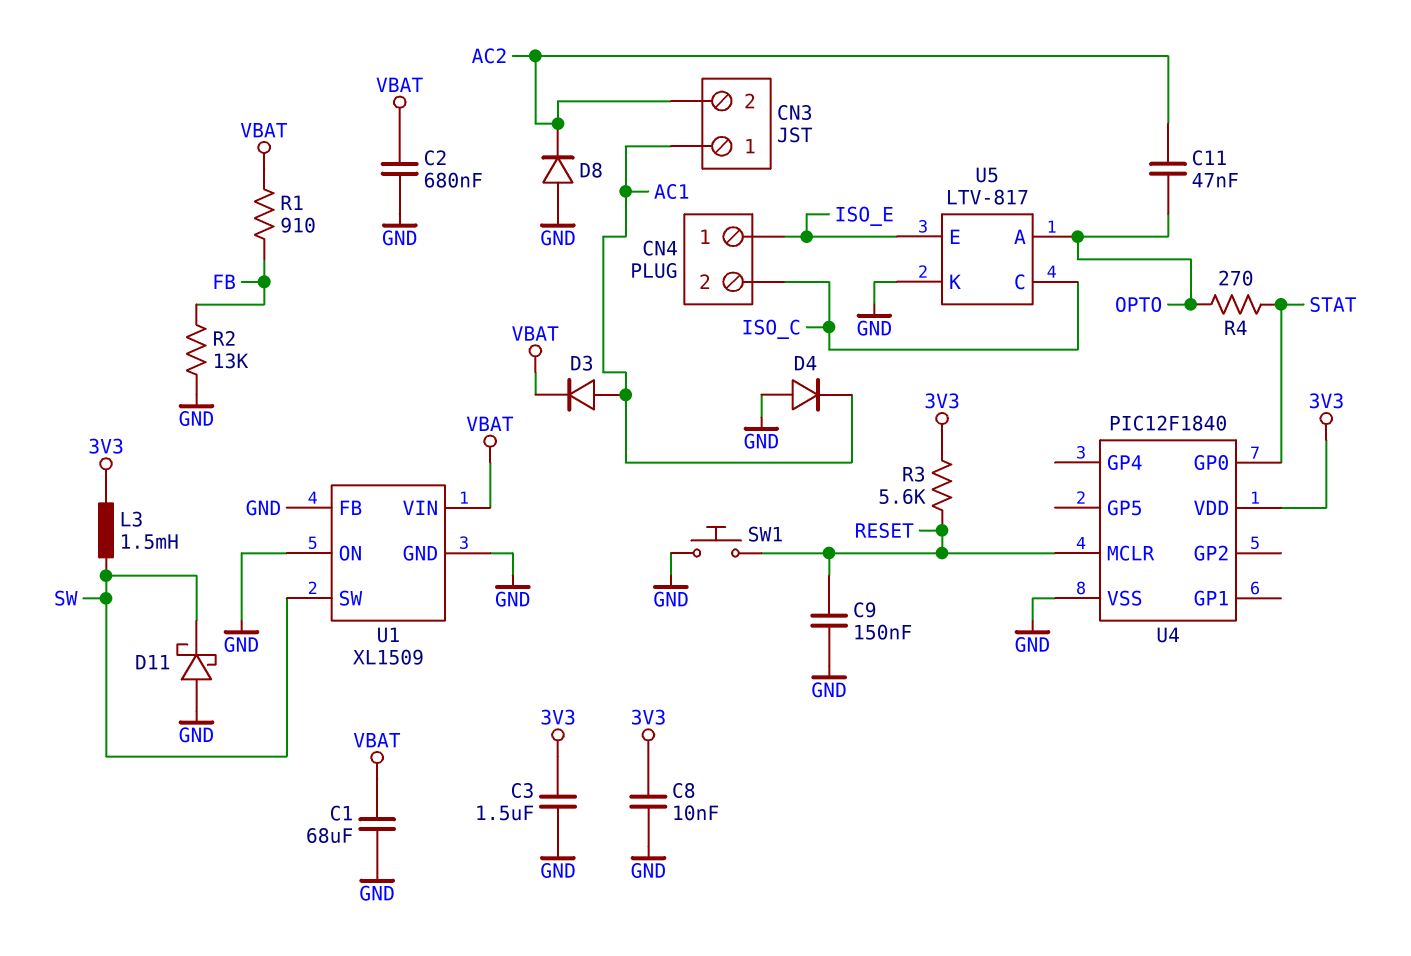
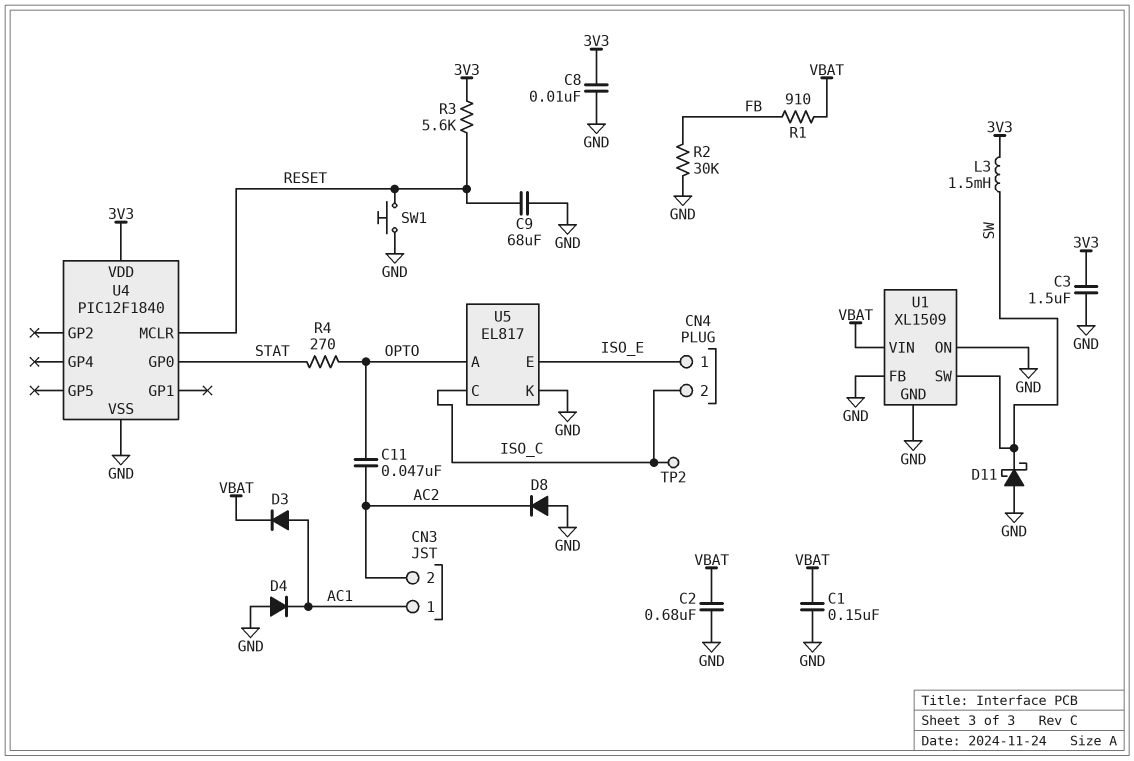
C1: 68uF (GND, VBAT) -> 150nF (GND, VBAT)
C9: 150nF (GND, RESET) -> 68uF (GND, RESET)
R2: 13k (FB, GND) -> 30k (FB, GND)
TP2: none -> test point (ISO_C)
U5: LTV-817 -> EL817

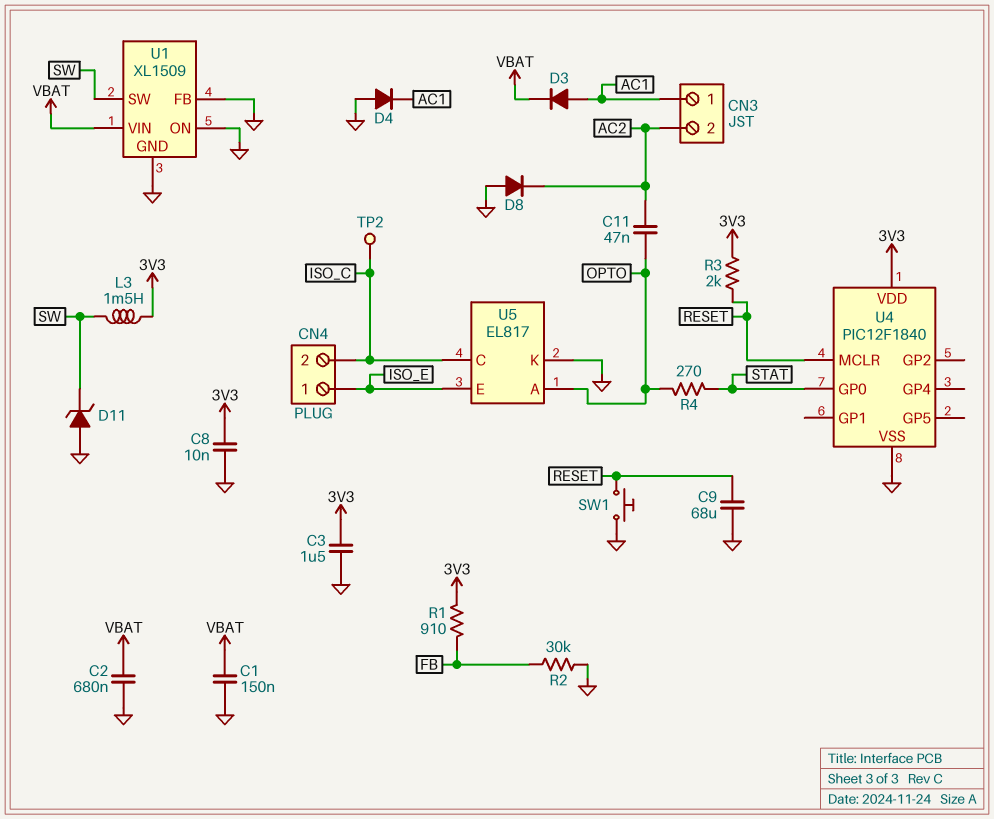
D11: schottky (A GND, K SW) -> zener (A GND, K SW)
R1: 910 (FB, VBAT) -> 910 (3V3, FB)
R3: 5.6k (3V3, RESET) -> 2k (3V3, RESET)

